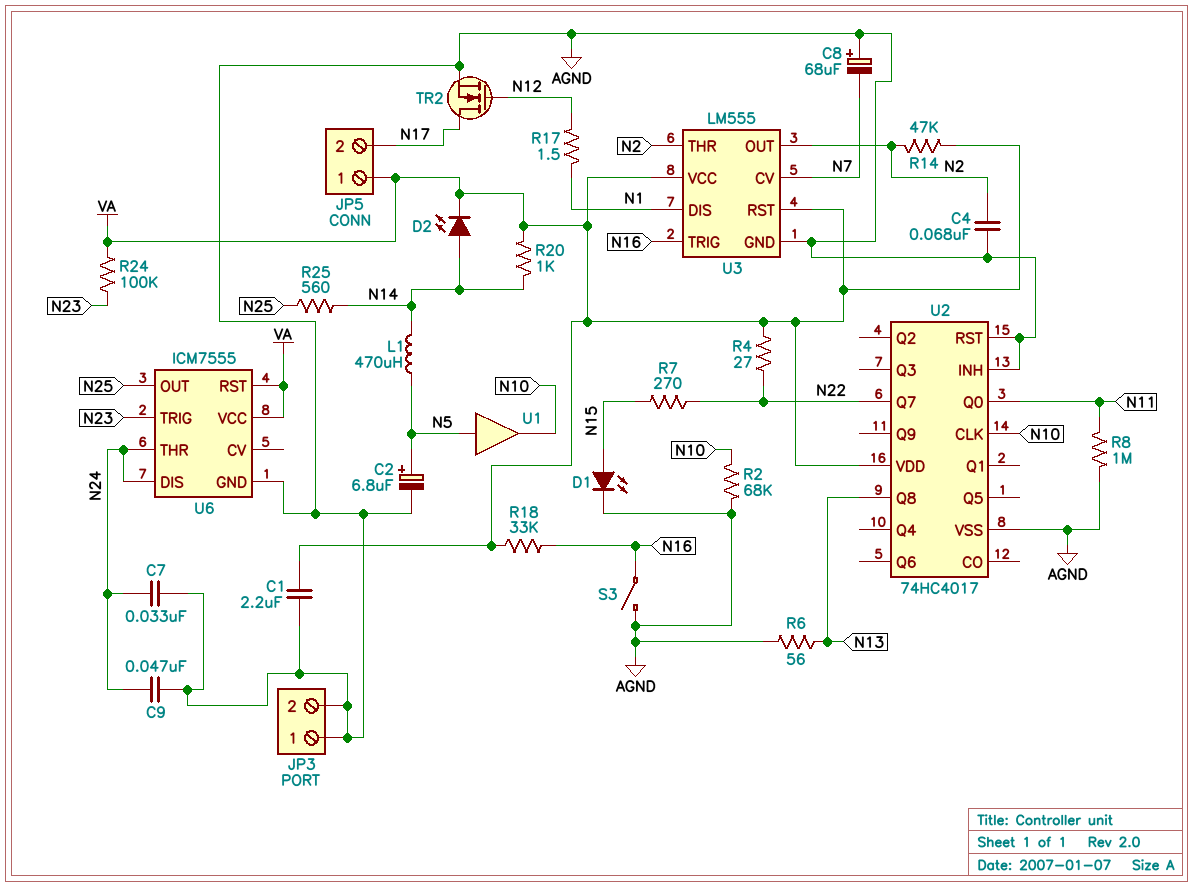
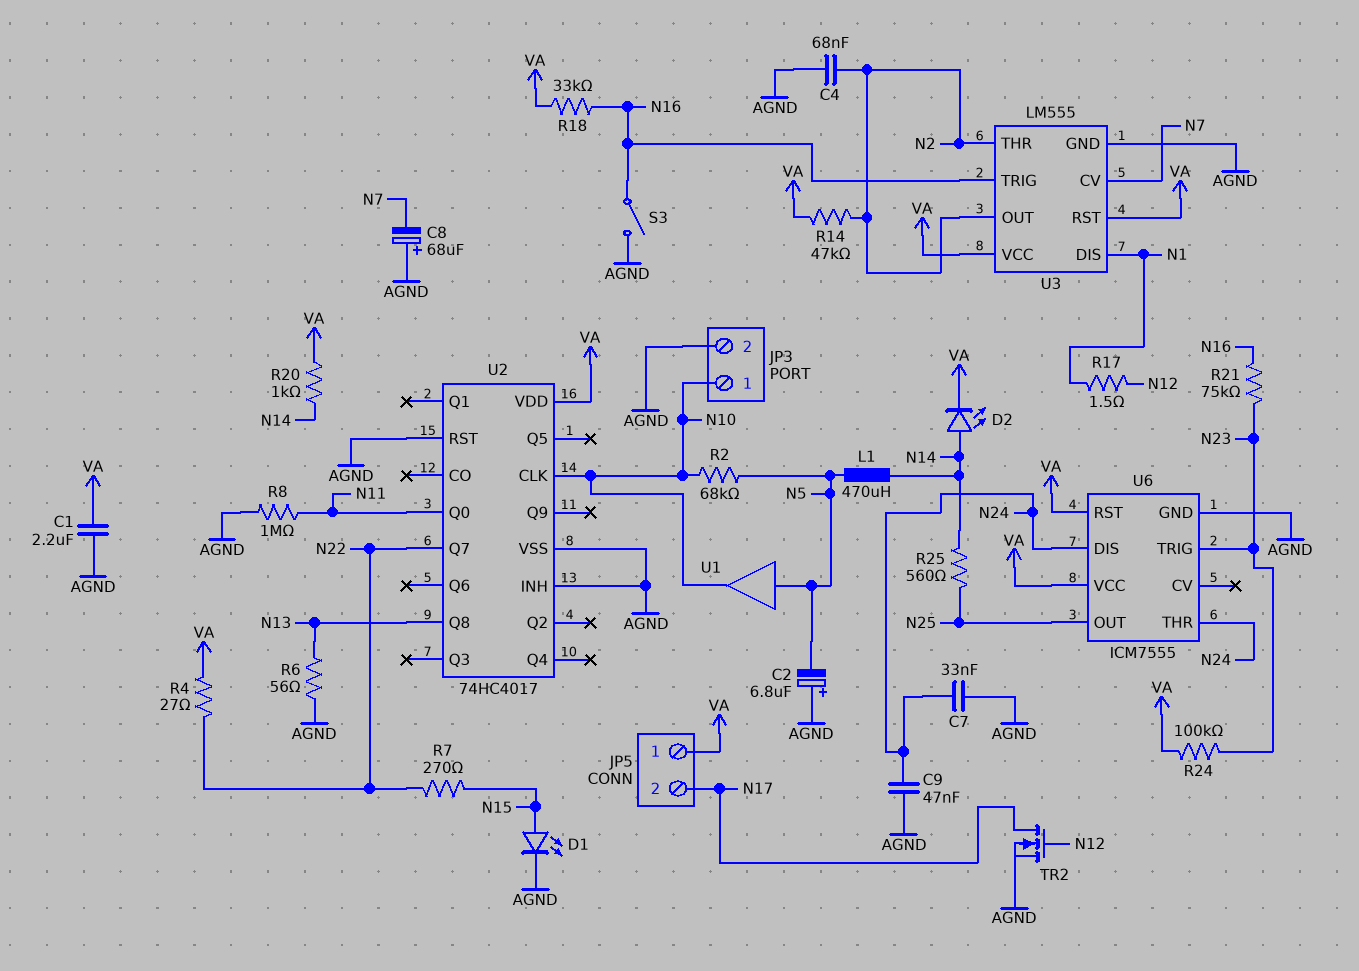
C2: 6.8uF (plus N5, minus AGND) -> 6.8uF (plus AGND, minus N5)
JP3 pin 1: AGND -> N10
R2: 68k (AGND, N10) -> 68k (N5, N10)
R21: none -> 75k (N16, N23)

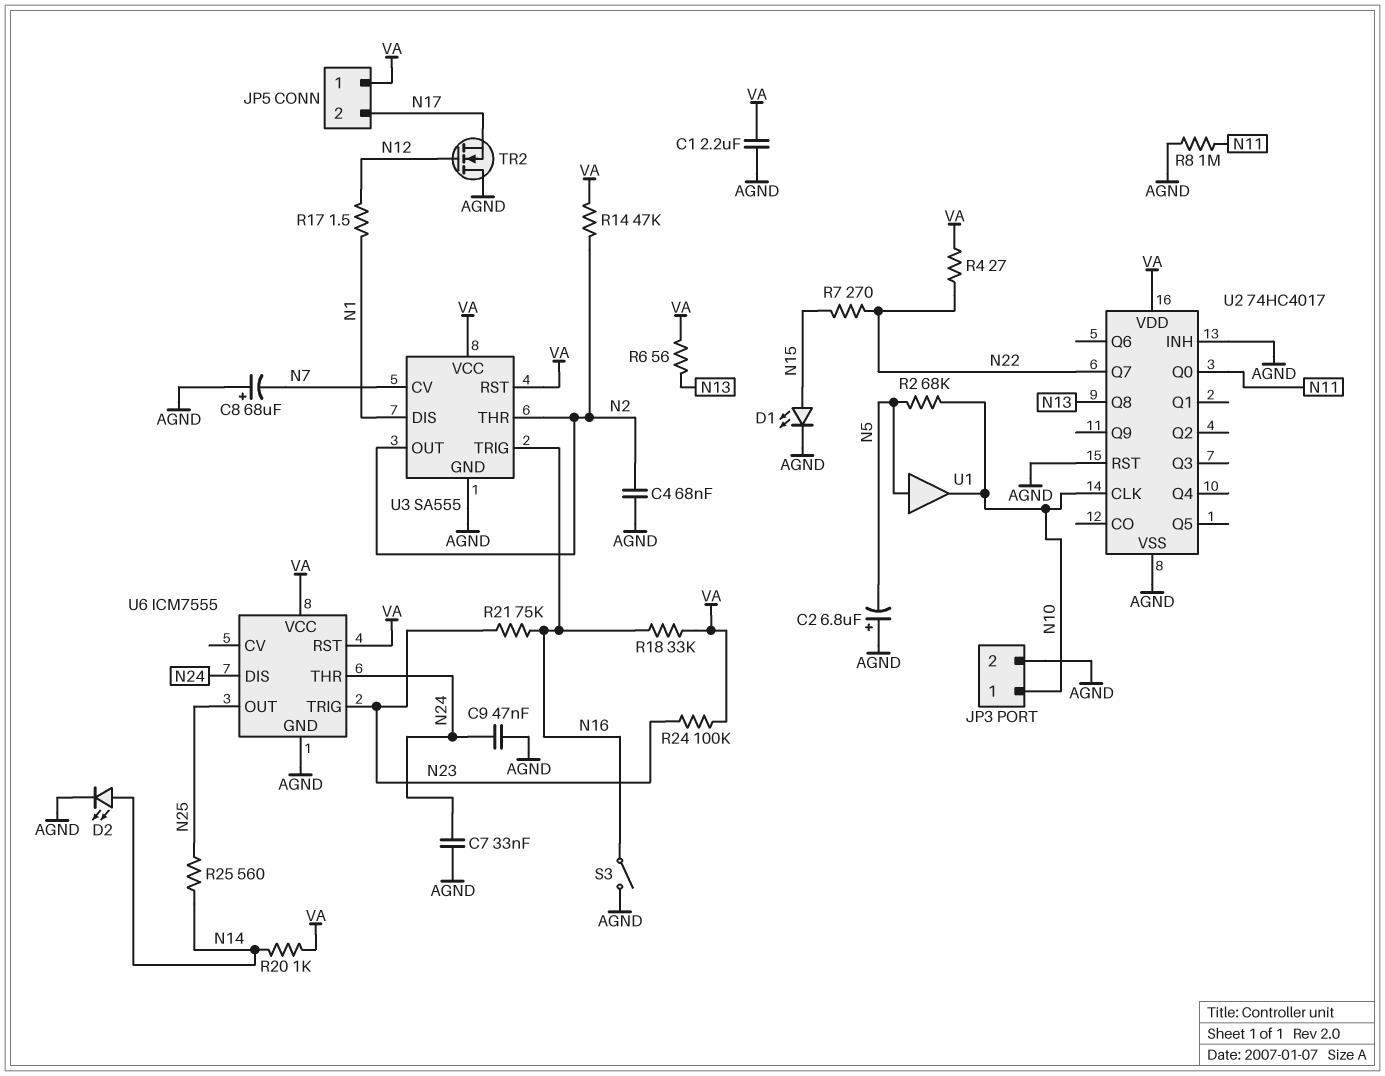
D2: LED (A N14, K VA) -> LED (A N14, K AGND)
L1: 470uH (N5, N14) -> none
R6: 56 (AGND, N13) -> 56 (N13, VA)
TR2: NMOS (G N12, D N17, S AGND) -> NMOS (G N12, D AGND, S N17)
U3: LM555 -> SA555

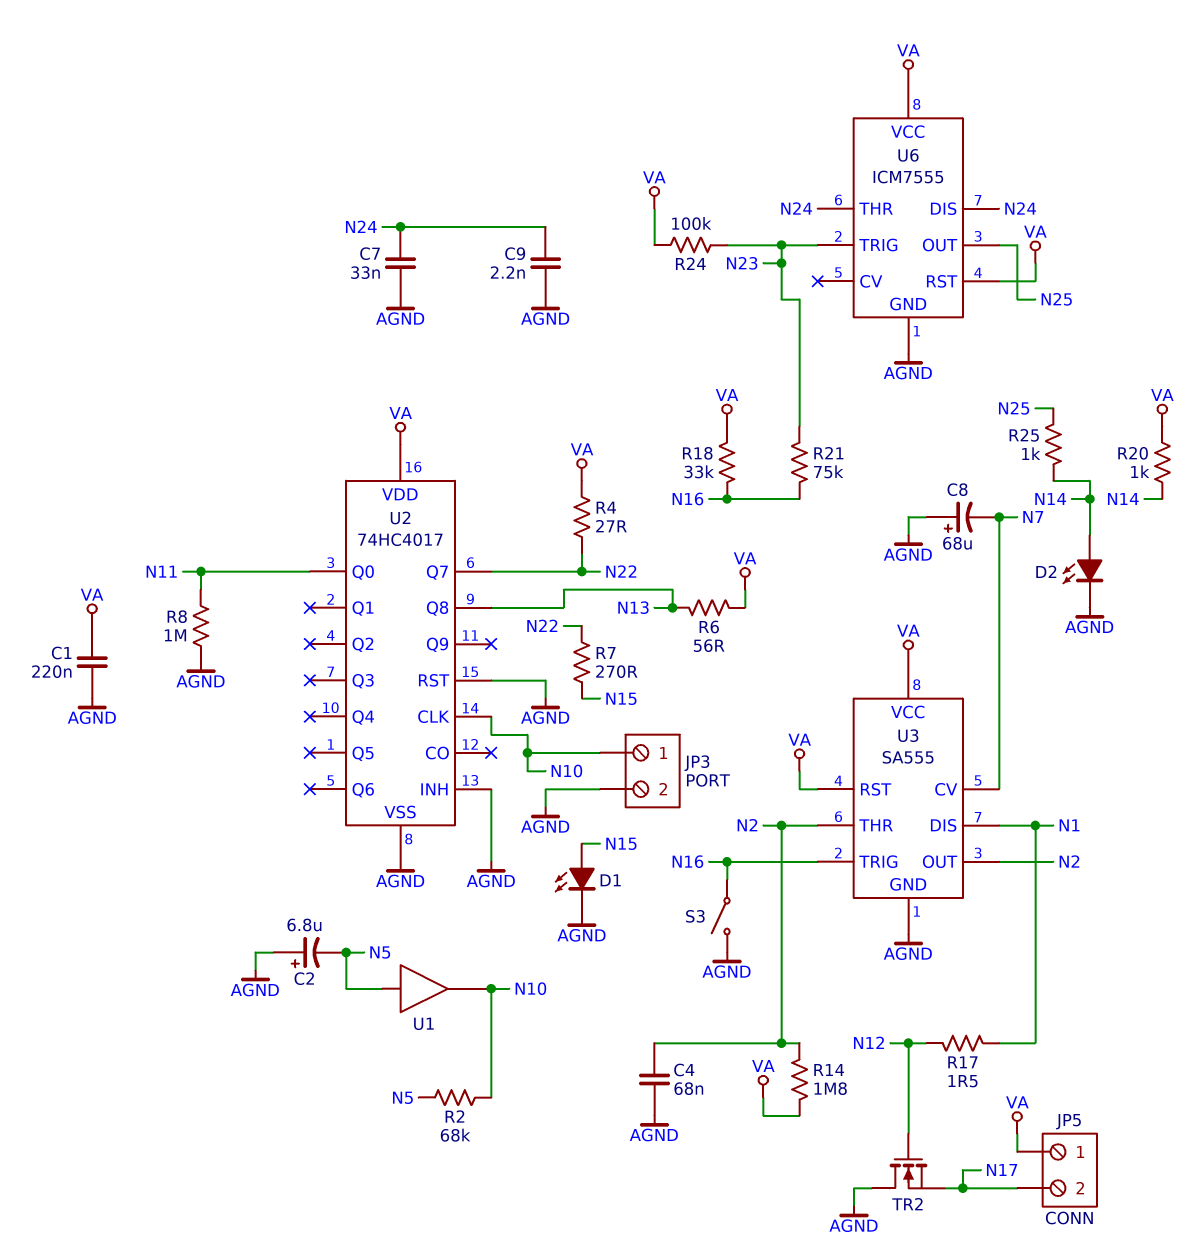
C1: 2.2uF (AGND, VA) -> 220nF (AGND, VA)
C9: 47nF (AGND, N24) -> 2.2nF (AGND, N24)
R14: 47k (N2, VA) -> 1.8M (N2, VA)
R25: 560 (N14, N25) -> 1k (N14, N25)

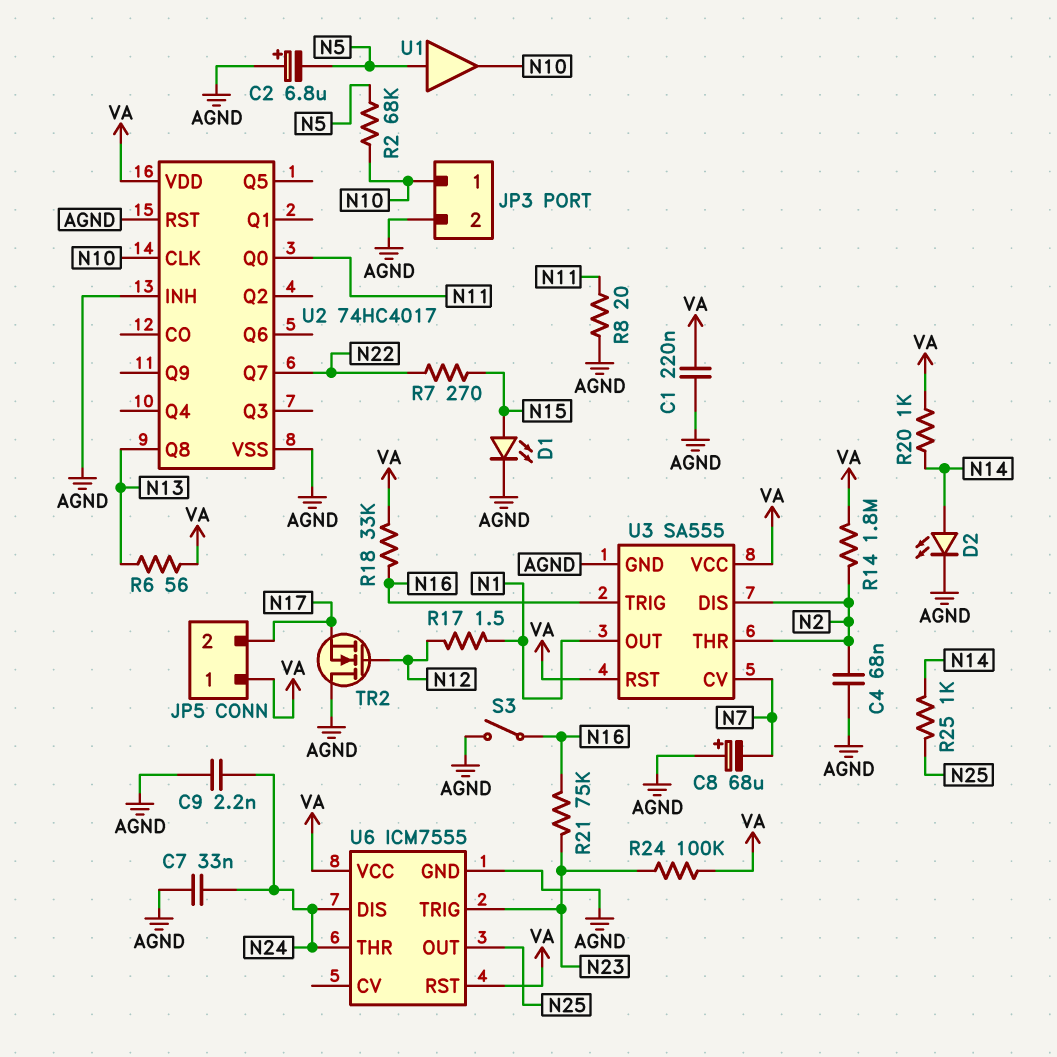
R4: 27 (N22, VA) -> none
R8: 1M (AGND, N11) -> 20 (AGND, N11)
U3 pin DIS: N1 -> N2
U3 pin OUT: N2 -> N1

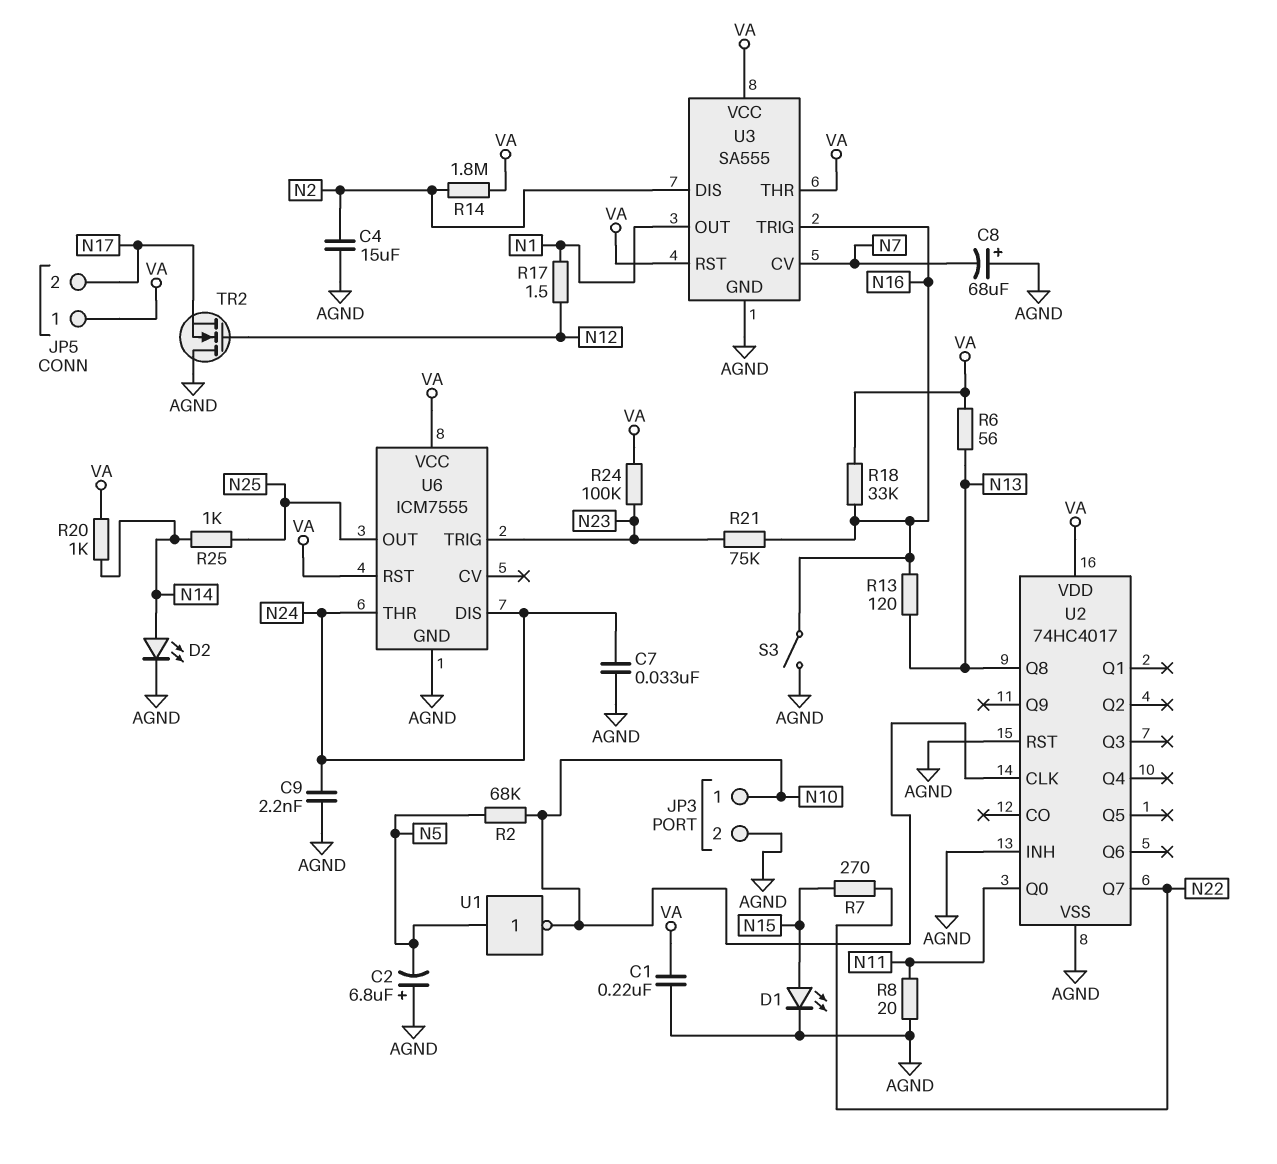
C4: 68nF (AGND, N2) -> 15uF (AGND, N2)
R13: none -> 120 (N13, N16)
U1: buffer (in N5, out N10) -> NOT (in N5, out N10)
U3 pin THR: N2 -> VA

